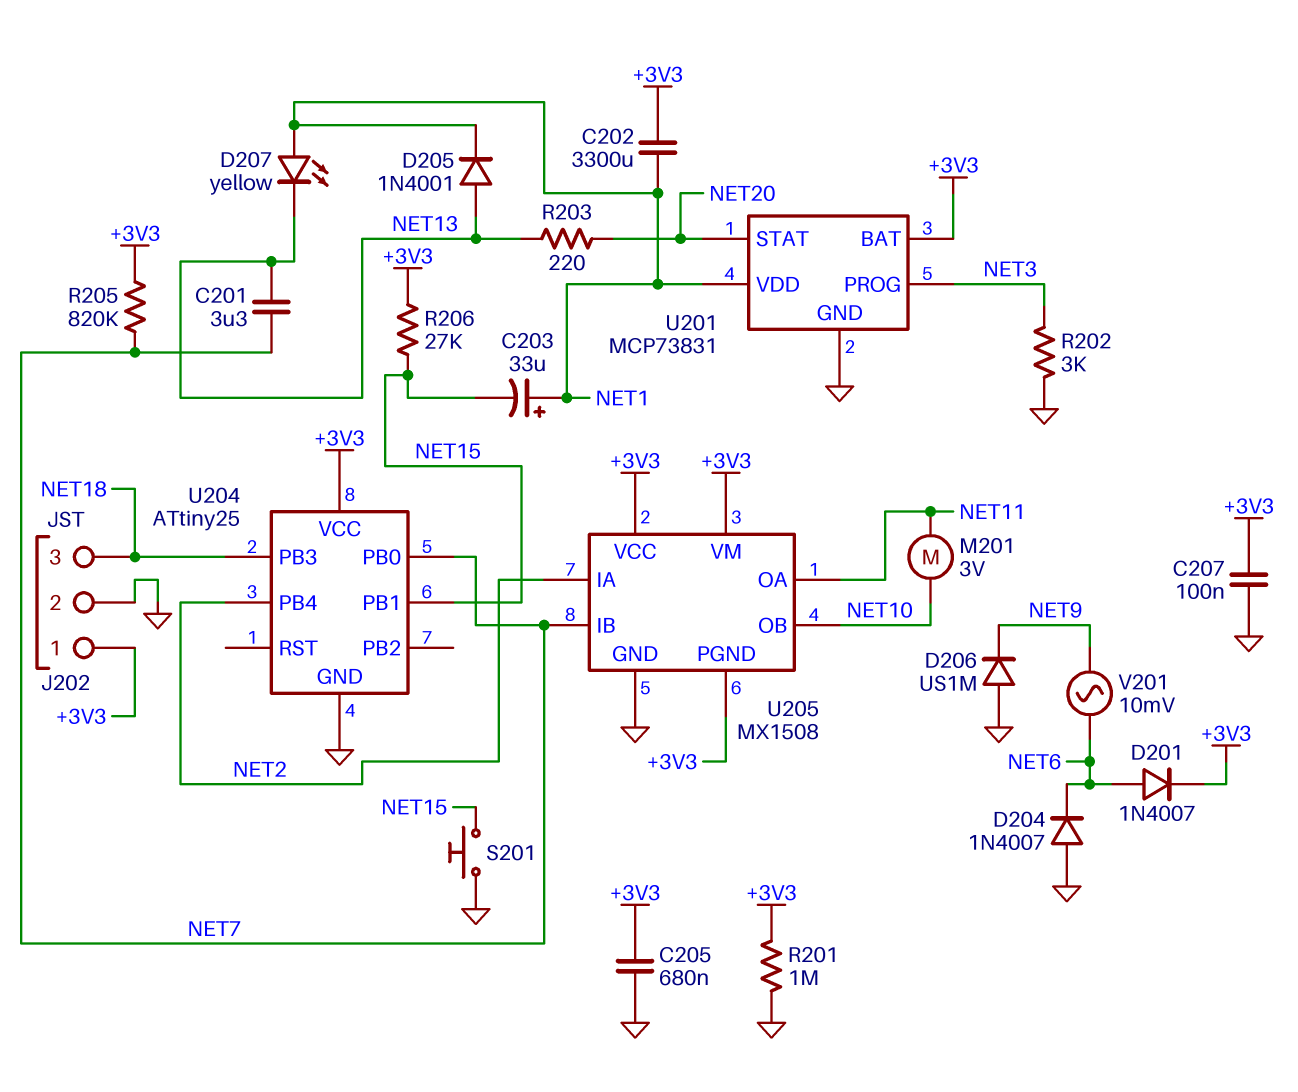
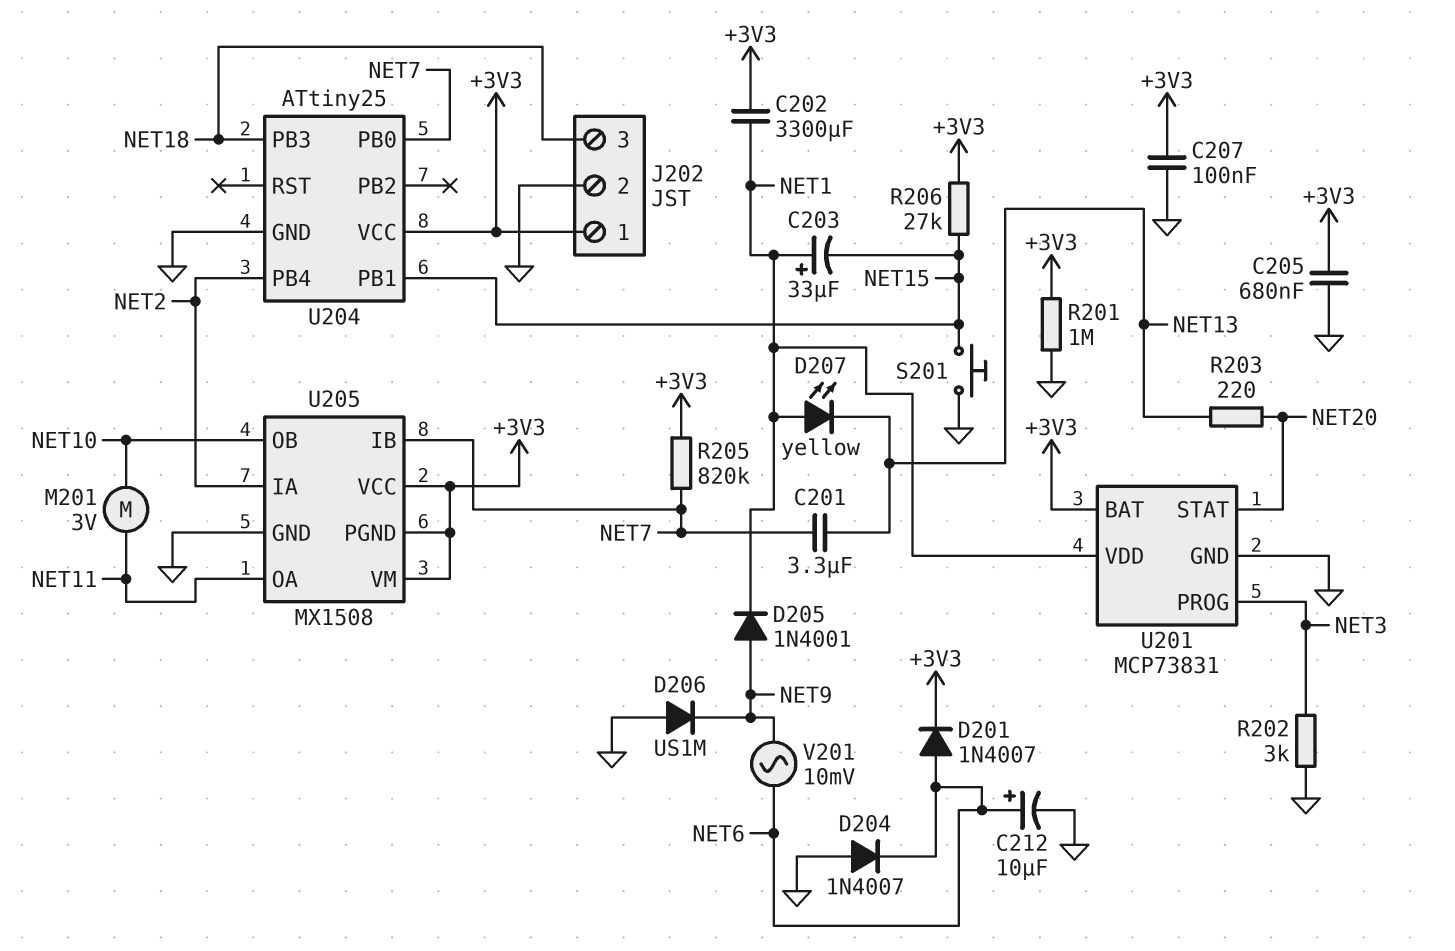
C212: none -> 10uF (plus NET6, minus GND)
D205: diode 1N4001 (A NET13, K NET1) -> diode 1N4001 (A NET9, K NET1)

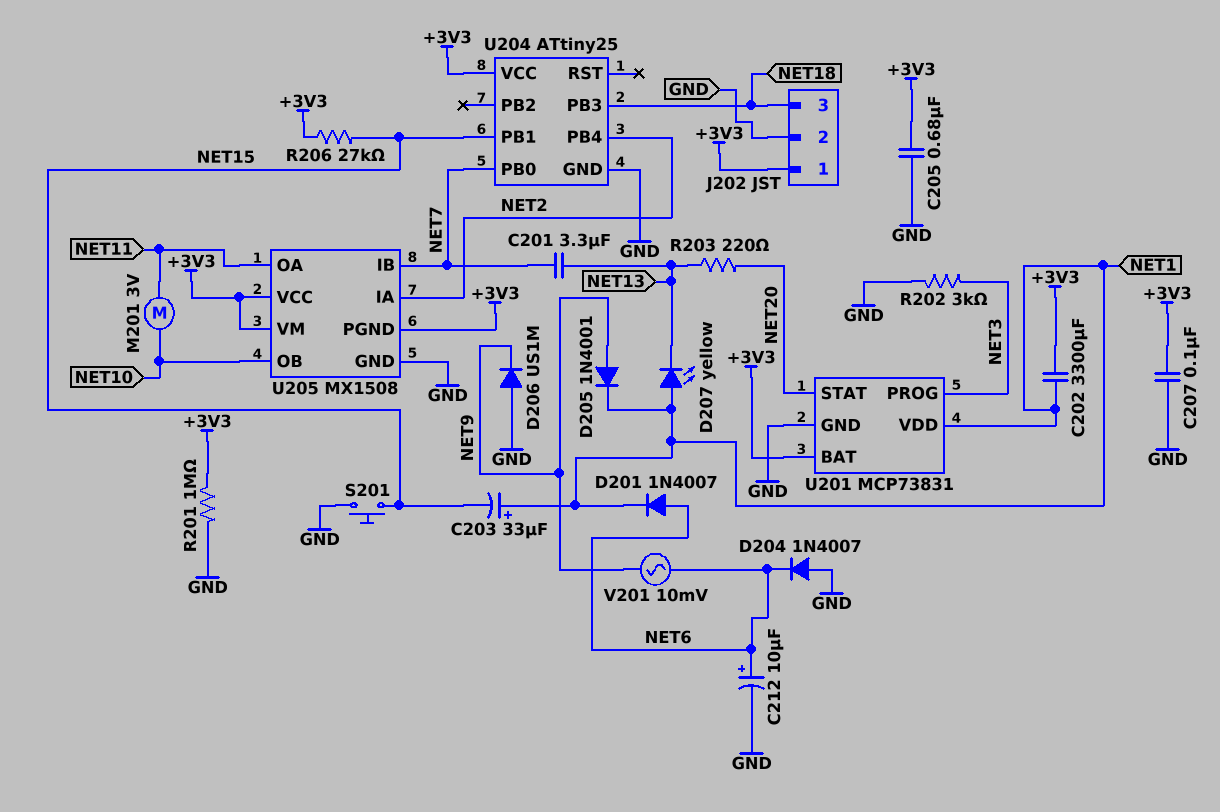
D201: diode 1N4007 (A NET6, K +3V3) -> diode 1N4007 (A NET6, K NET1)
R205: 820k (+3V3, NET7) -> none

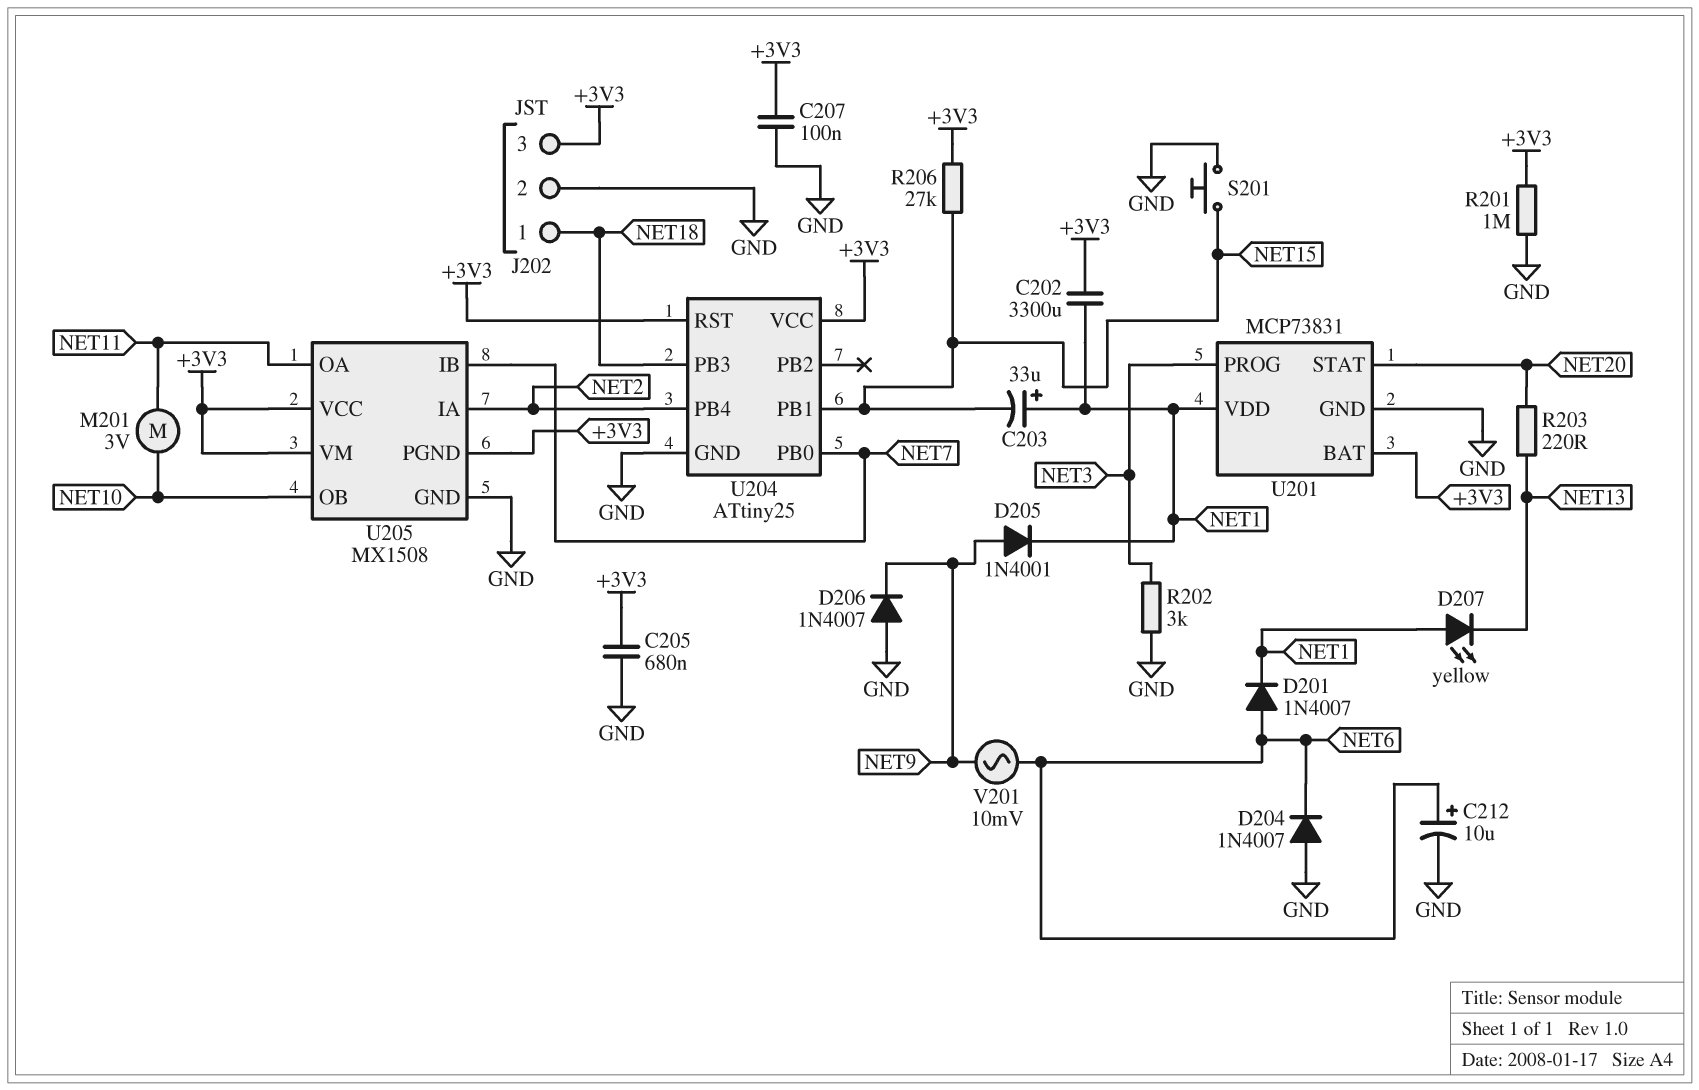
C201: 3.3uF (NET7, NET13) -> none
D206: diode US1M (A GND, K NET9) -> diode 1N4007 (A GND, K NET9)
J202 pin 1: +3V3 -> NET18
J202 pin 3: NET18 -> +3V3
U204 pin RST: none -> +3V3

